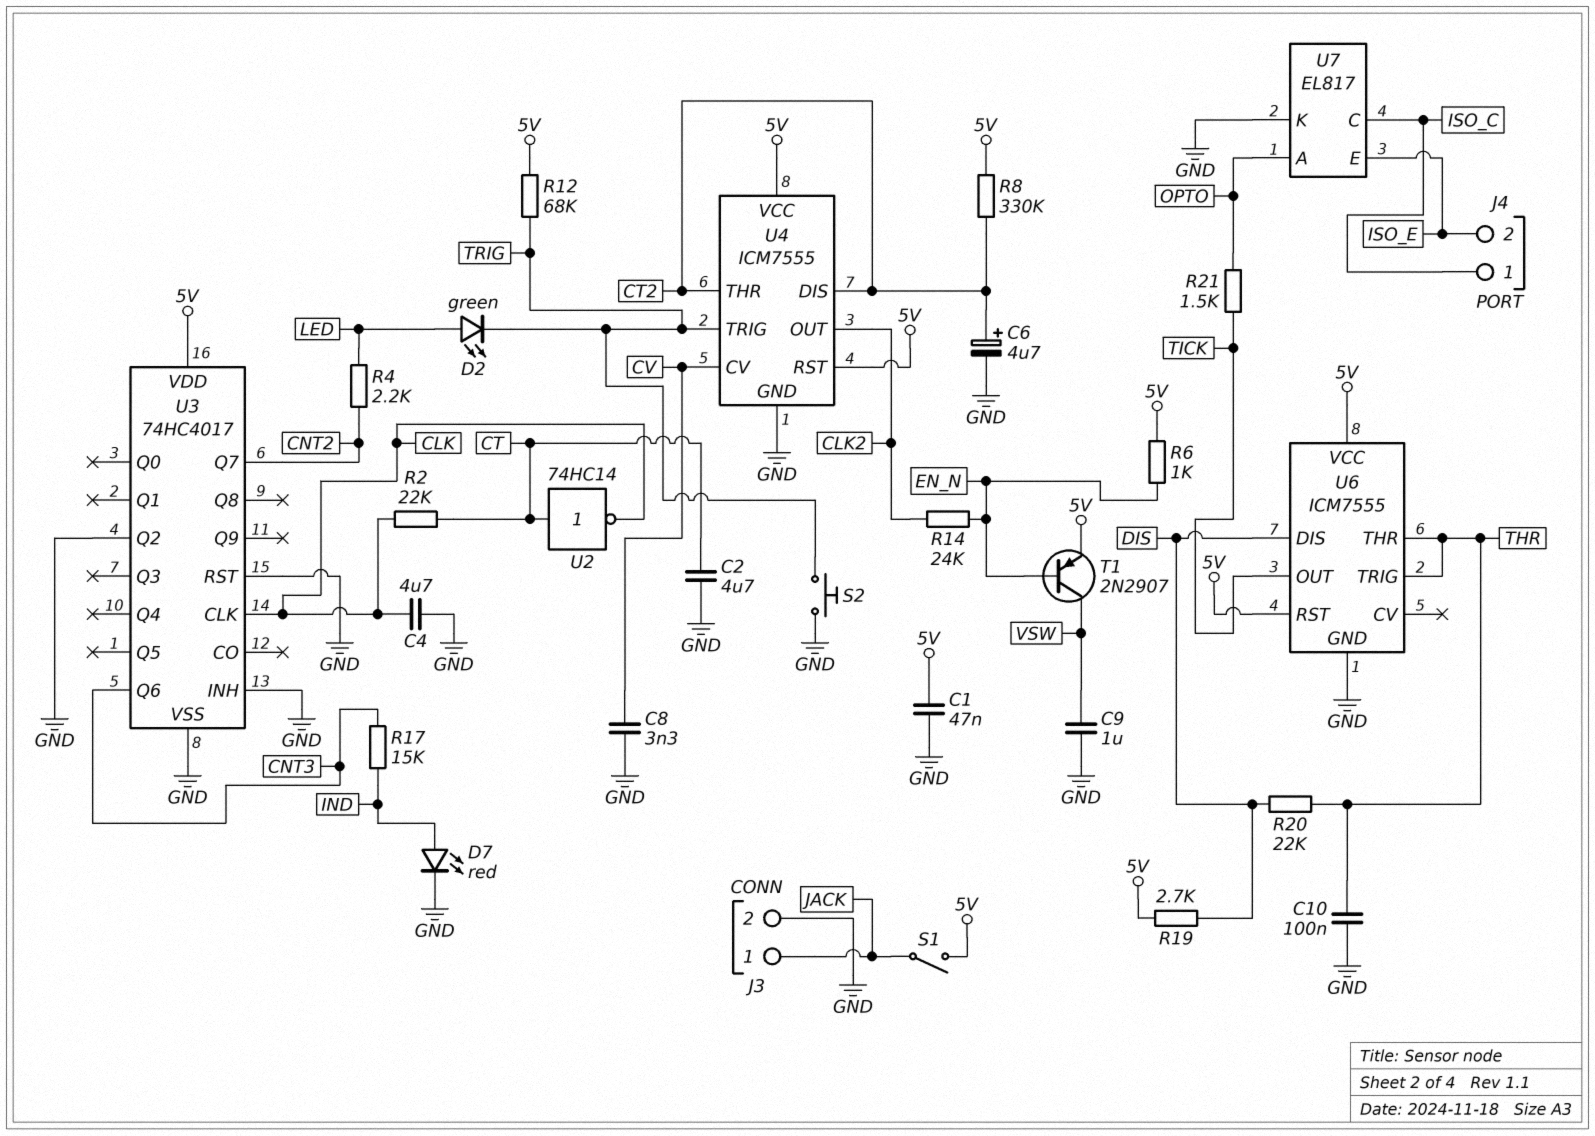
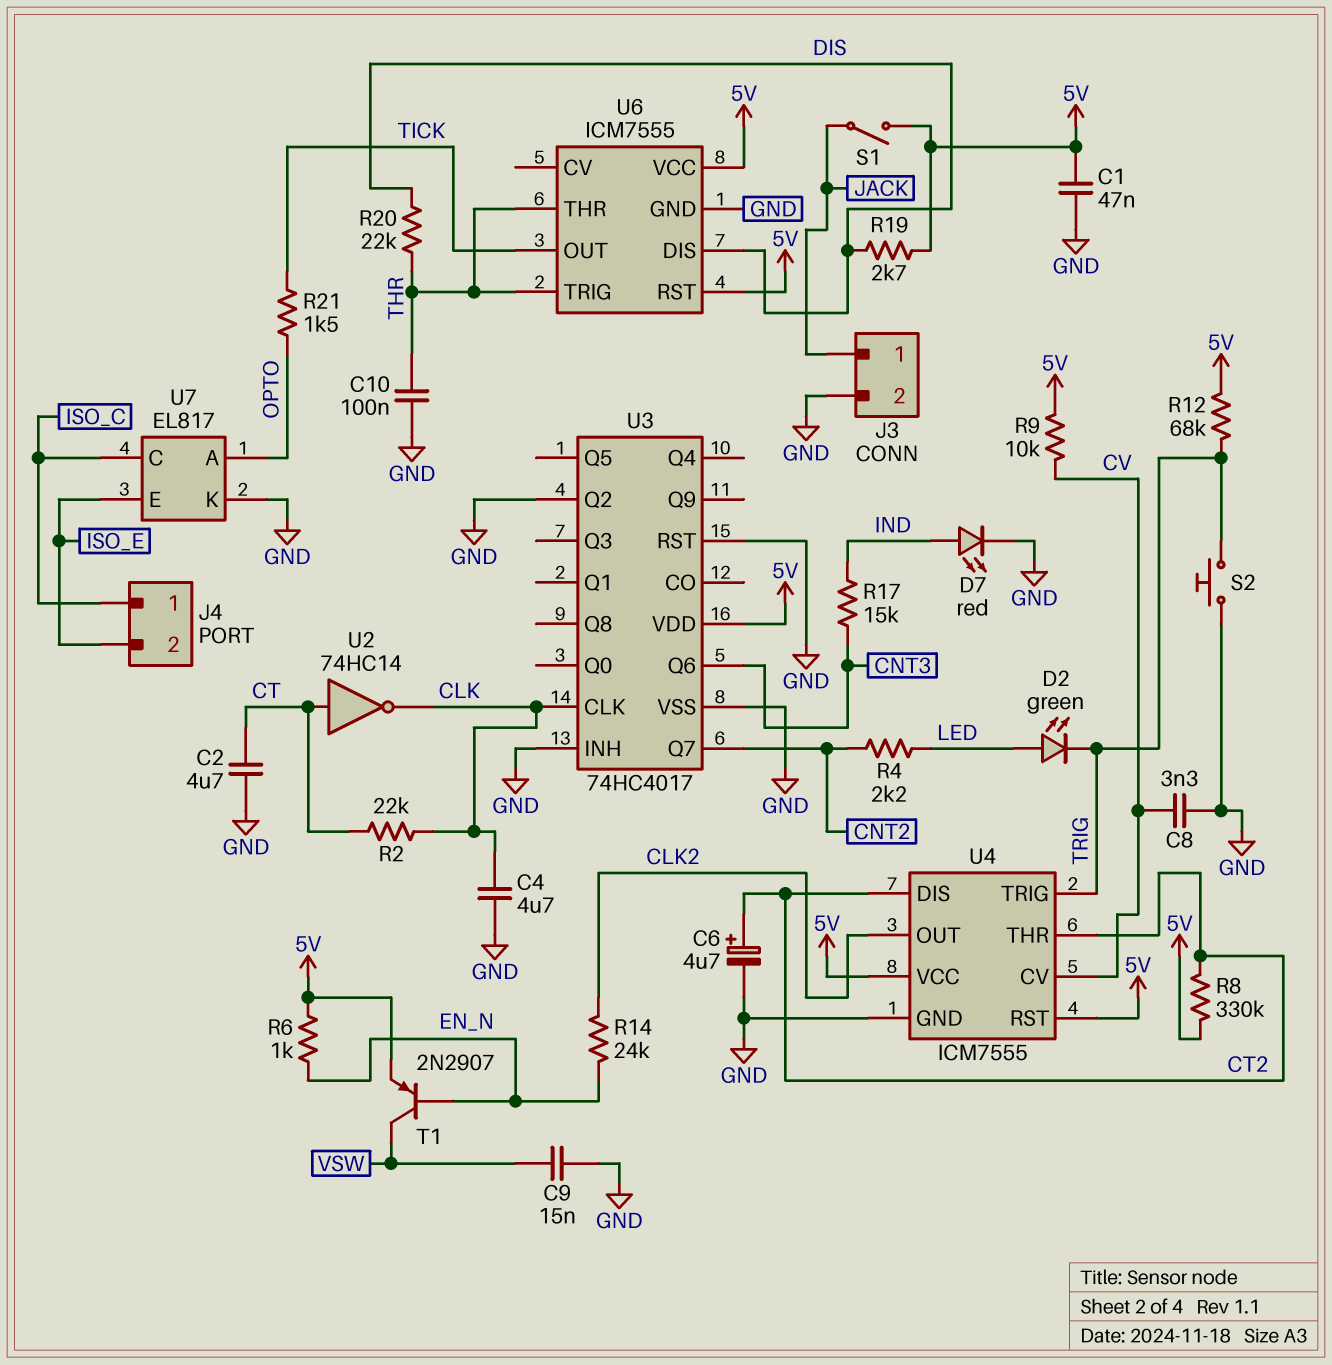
C9: 1uF (GND, VSW) -> 15nF (GND, VSW)
R9: none -> 10k (5V, CV)

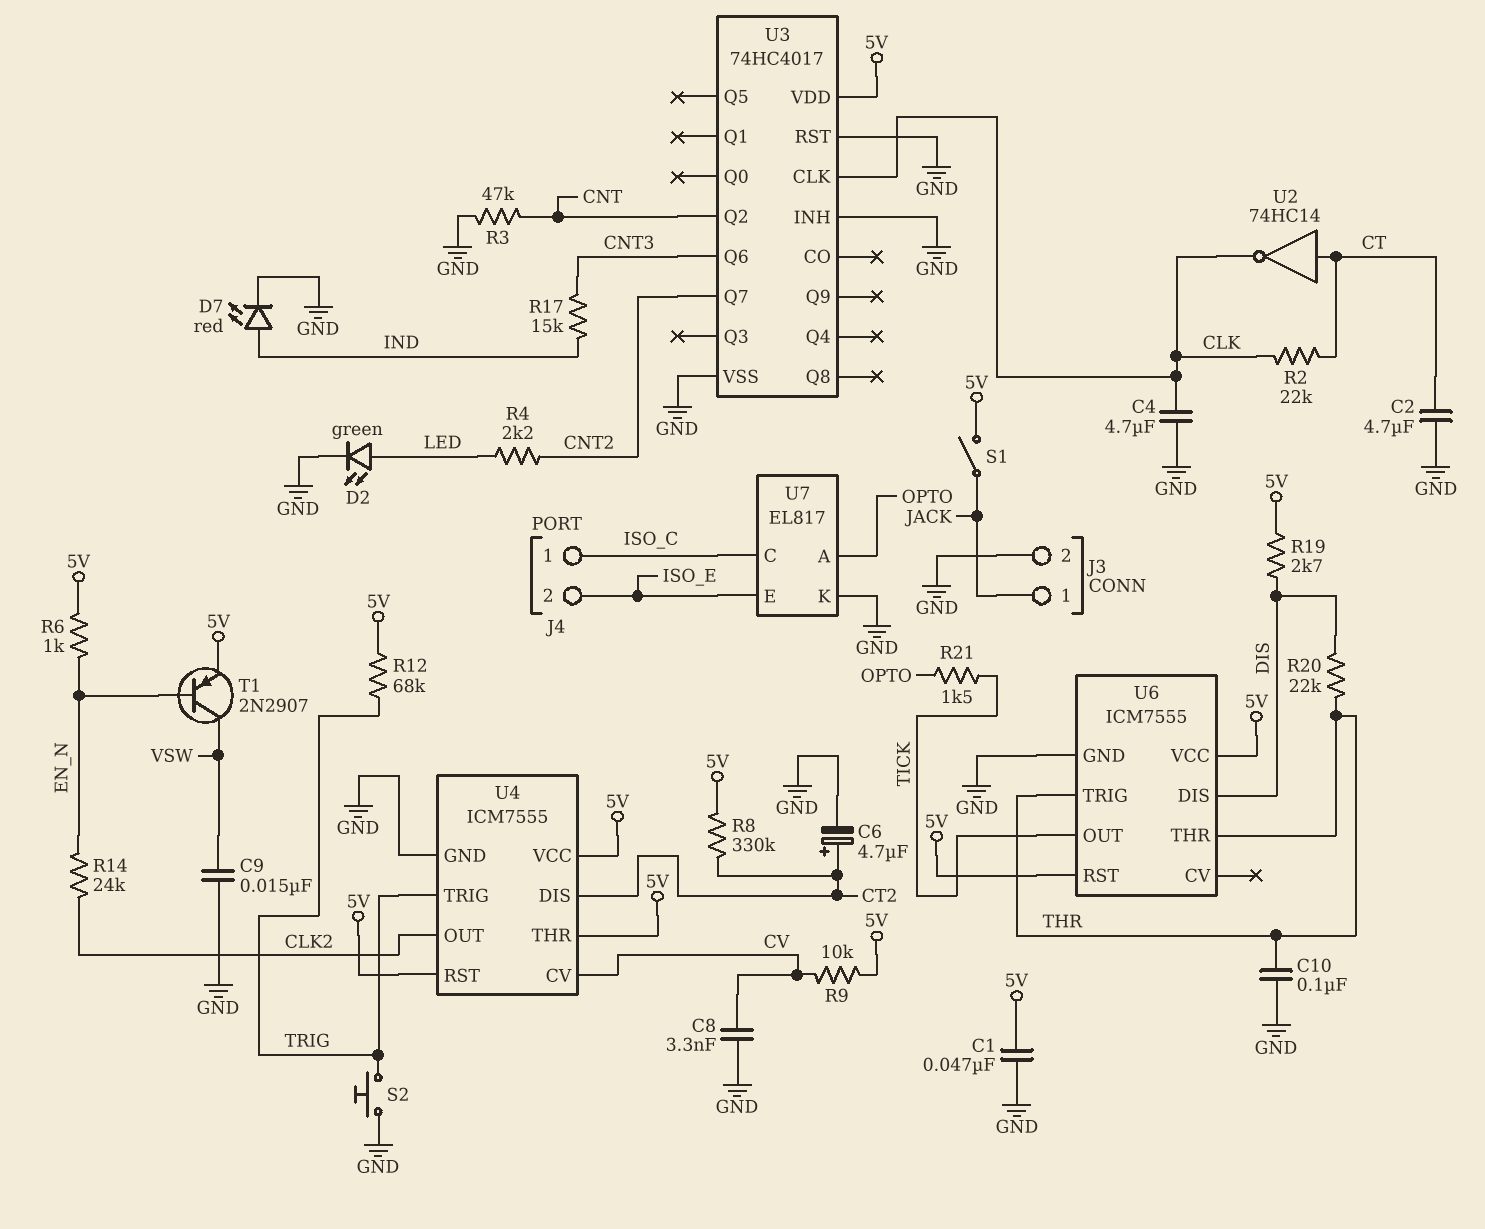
D2: LED green (A LED, K TRIG) -> LED green (A LED, K GND)
R3: none -> 47k (CNT, GND)
U3 pin Q2: GND -> CNT
U4 pin THR: CT2 -> 5V

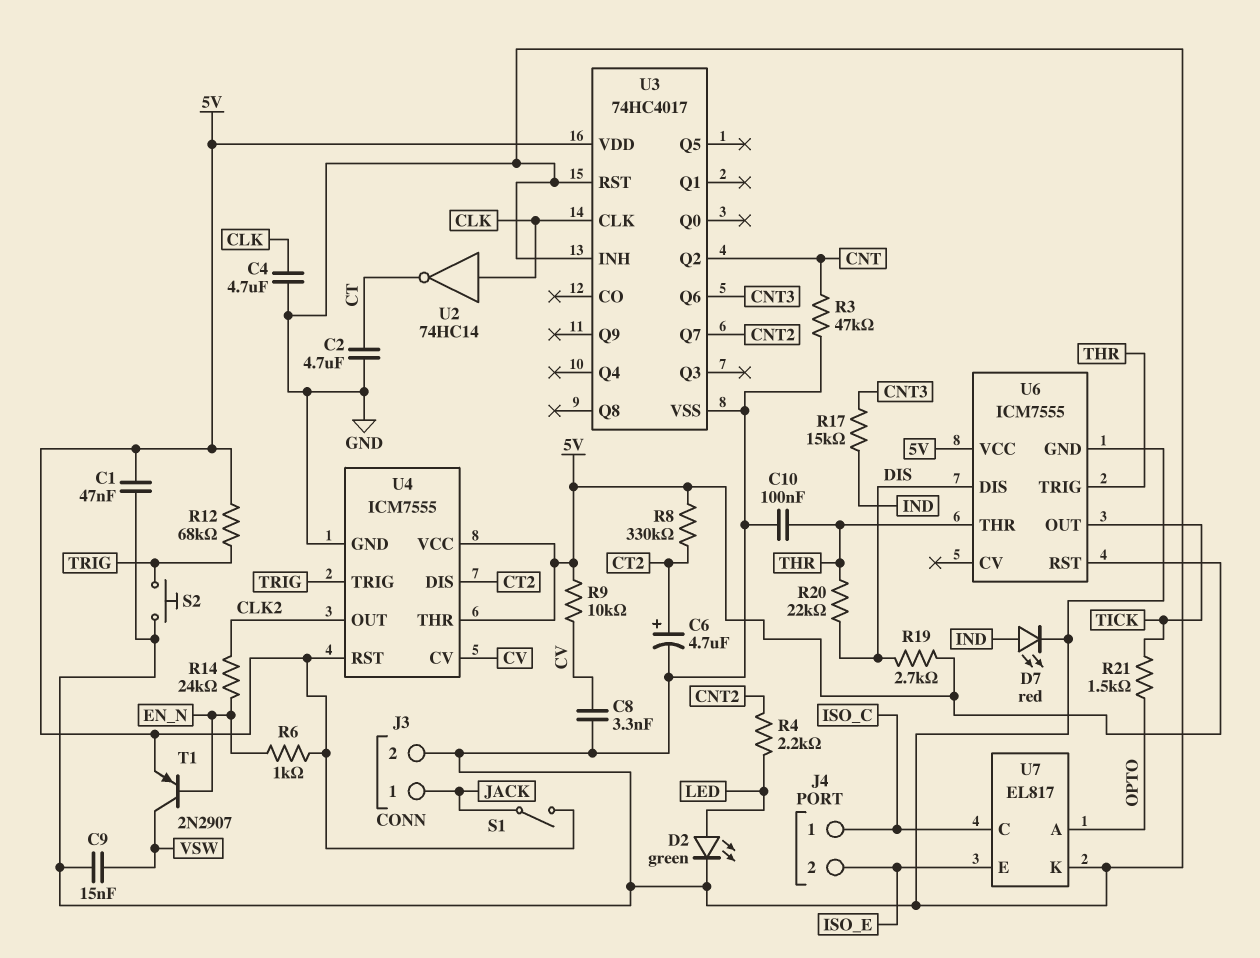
R2: 22k (CLK, CT) -> none
U2: NOT 74HC14 (in CT, out CLK) -> NOT 74HC14 (in CLK, out CT)

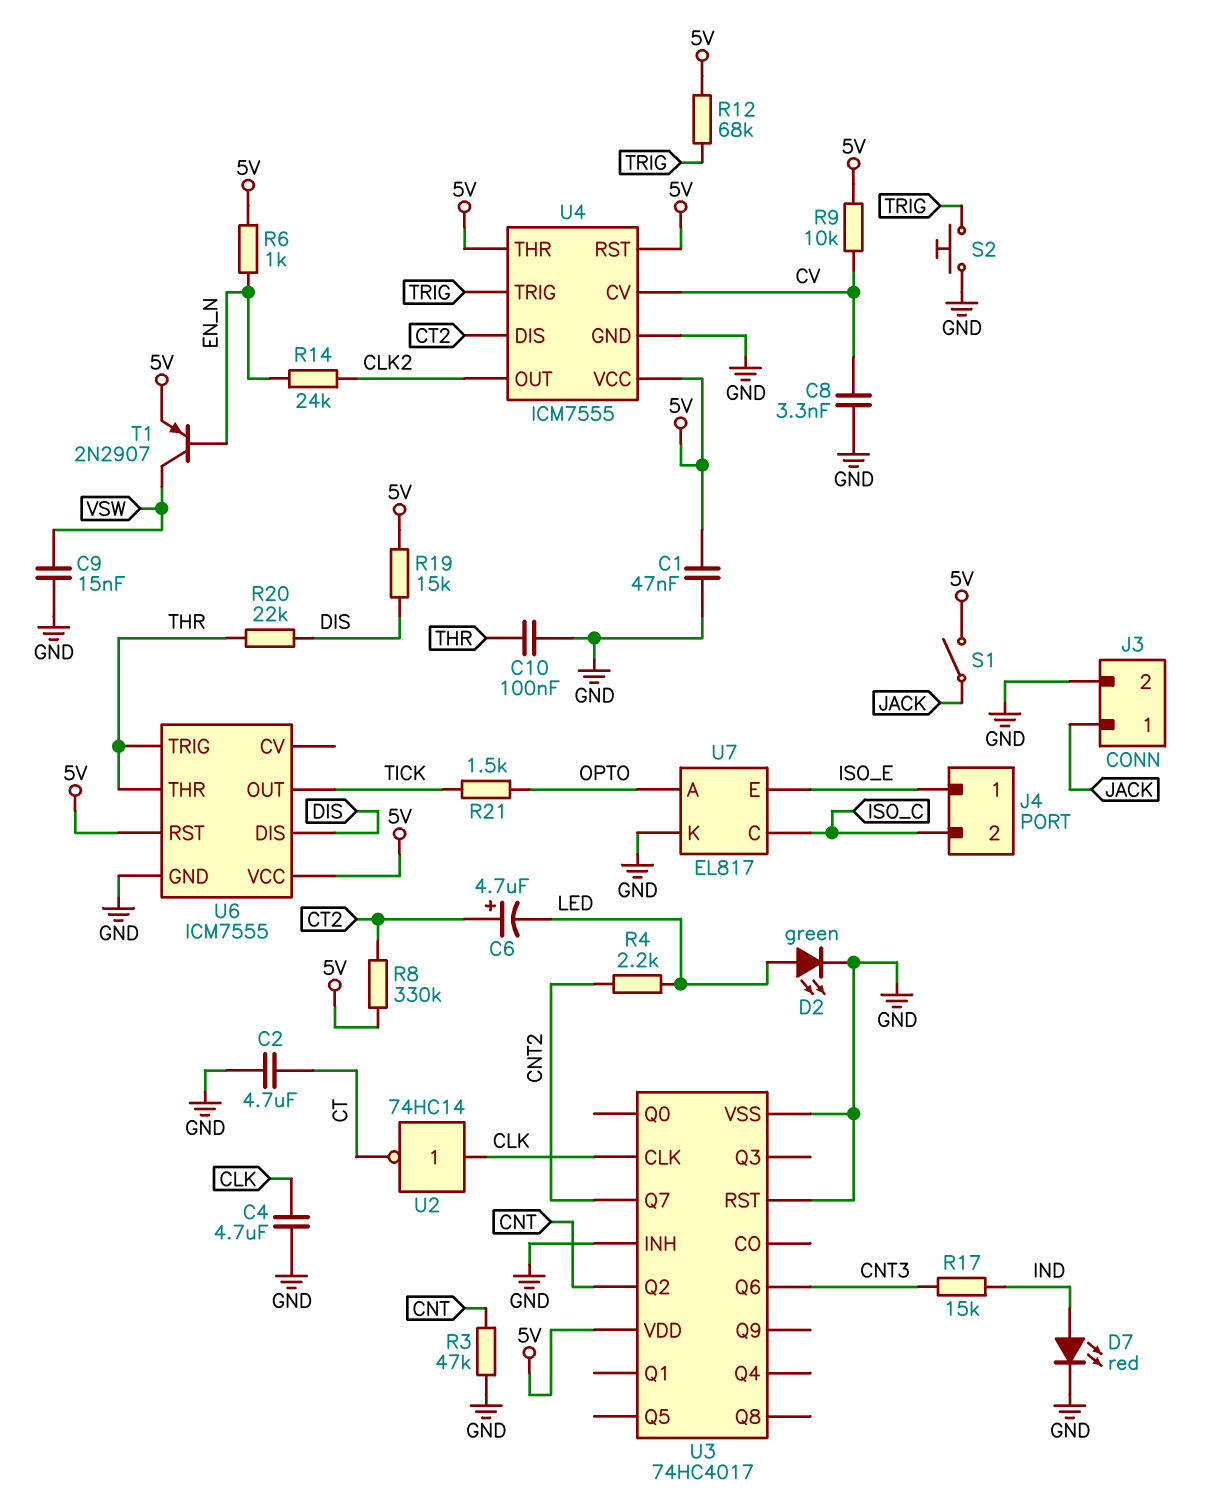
C6: 4.7uF (plus CT2, minus GND) -> 4.7uF (plus CT2, minus LED)
J4 pin 1: ISO_C -> ISO_E
J4 pin 2: ISO_E -> ISO_C
R19: 2.7k (5V, DIS) -> 15k (5V, DIS)

